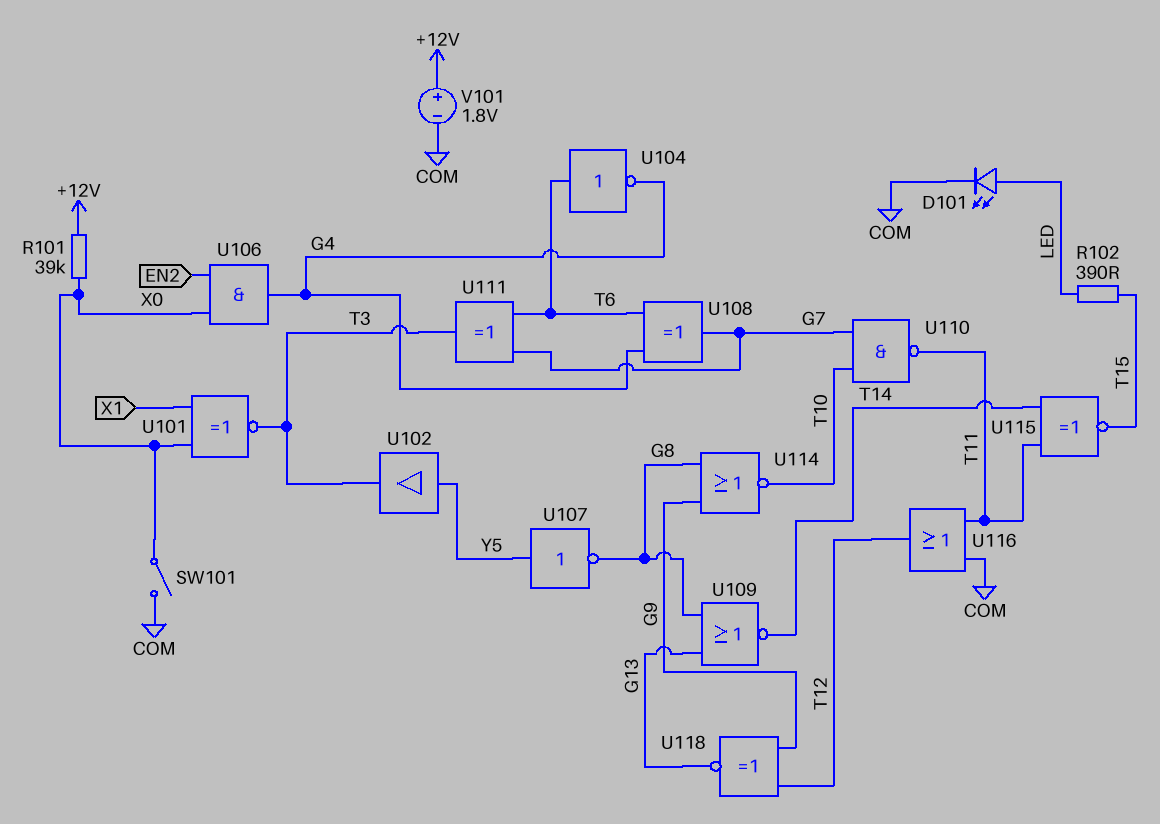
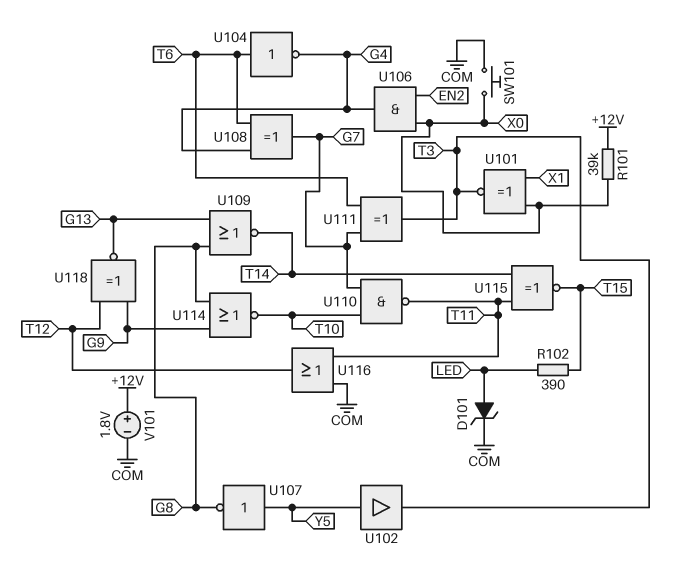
D101: LED (A LED, K COM) -> zener (A LED, K COM)
SW101: switch (COM, X0) -> button (COM, X0)

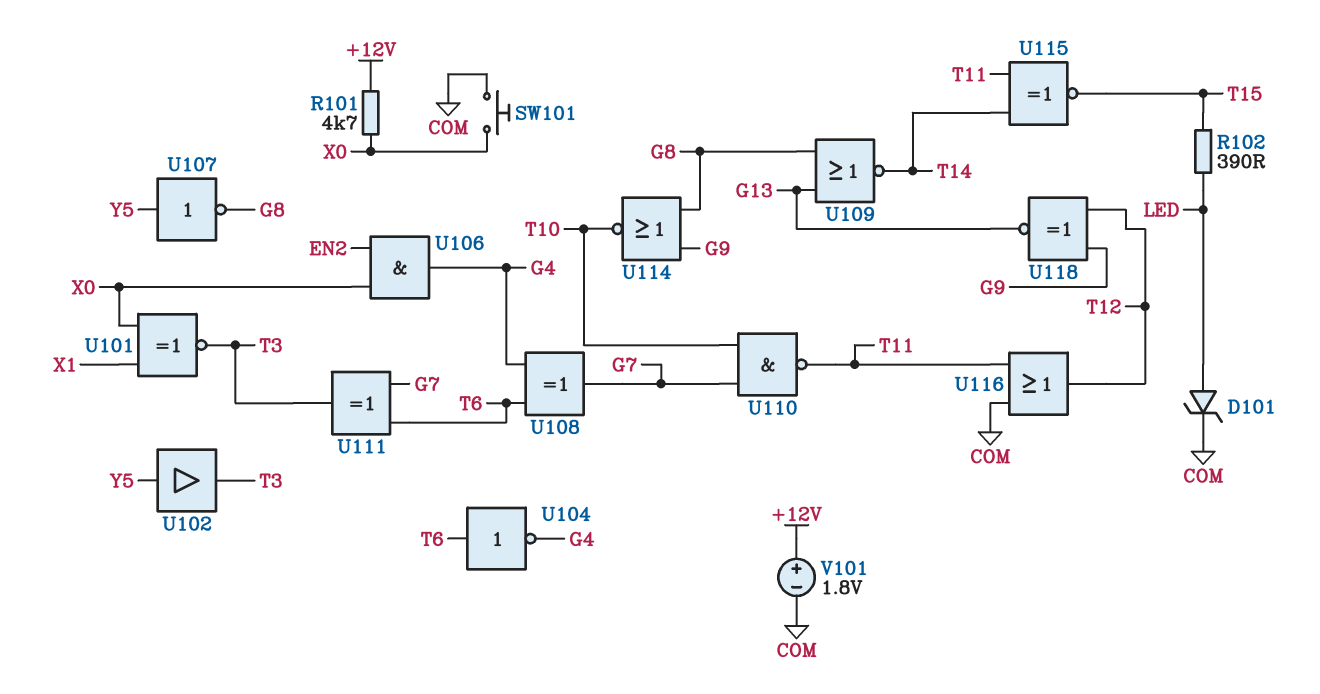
R101: 39k (+12V, X0) -> 4.7k (+12V, X0)

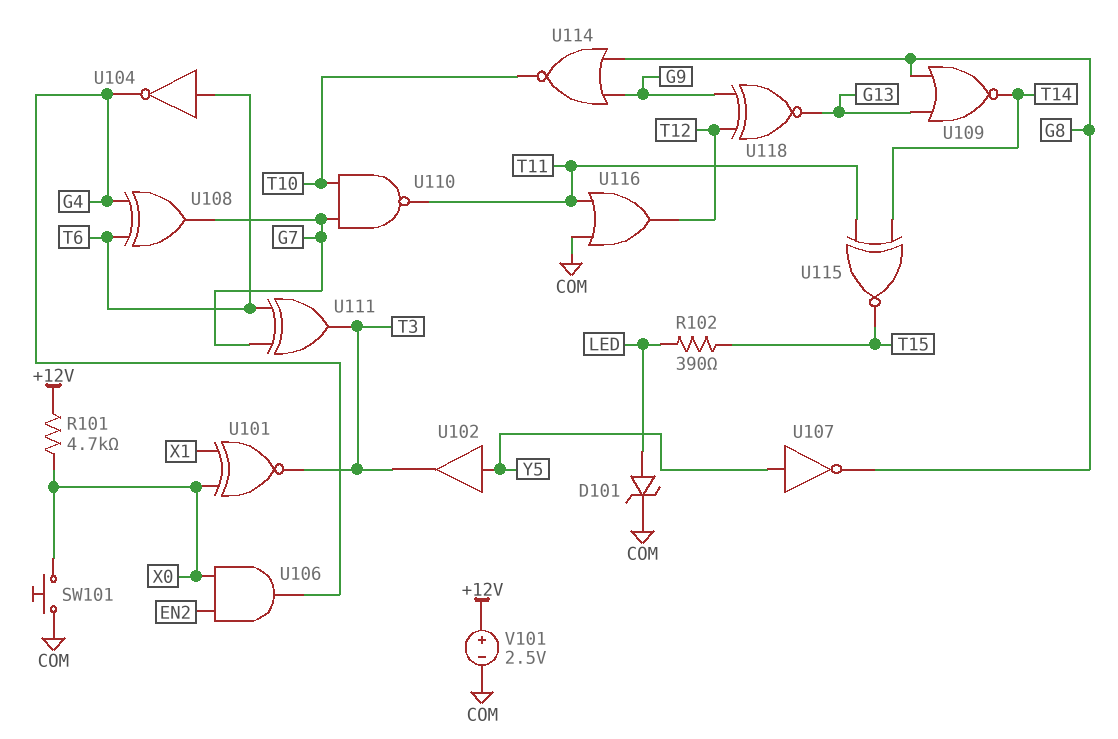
V101: 1.8V (plus +12V, minus COM) -> 2.5V (plus +12V, minus COM)

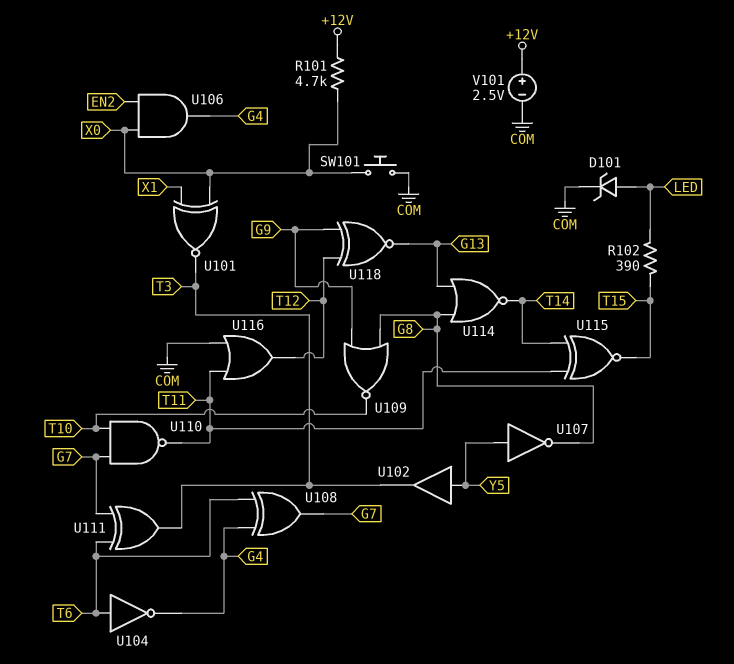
U109: NOR (in G8, in G13, out T14) -> NOR (in G8, in G9, out T10)
U114: NOR (in G8, in G9, out T10) -> NOR (in G8, in G13, out T14)

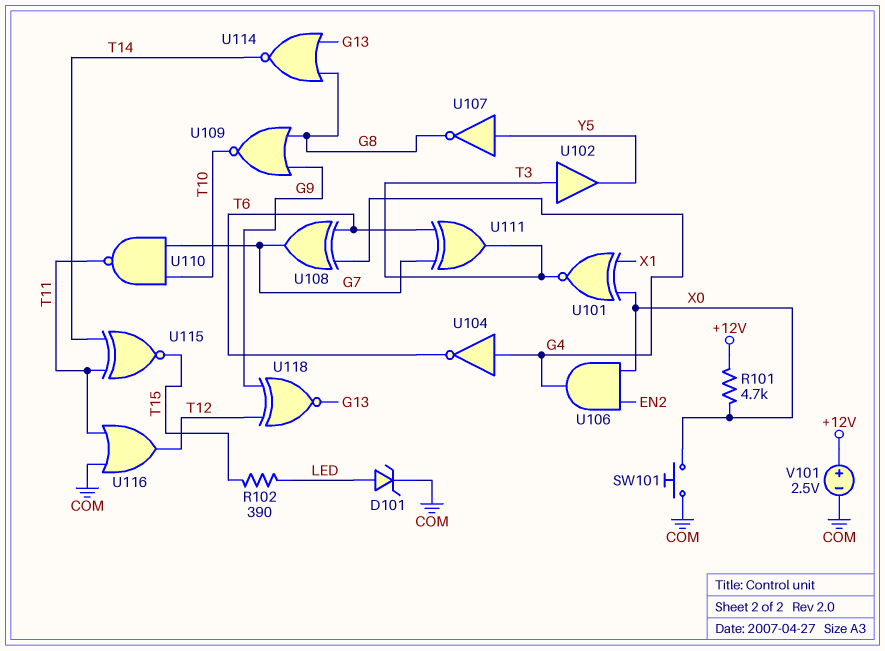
U102: buffer (in Y5, out T3) -> buffer (in T3, out Y5)
U104: NOT (in T6, out G4) -> NOT (in G4, out T6)

